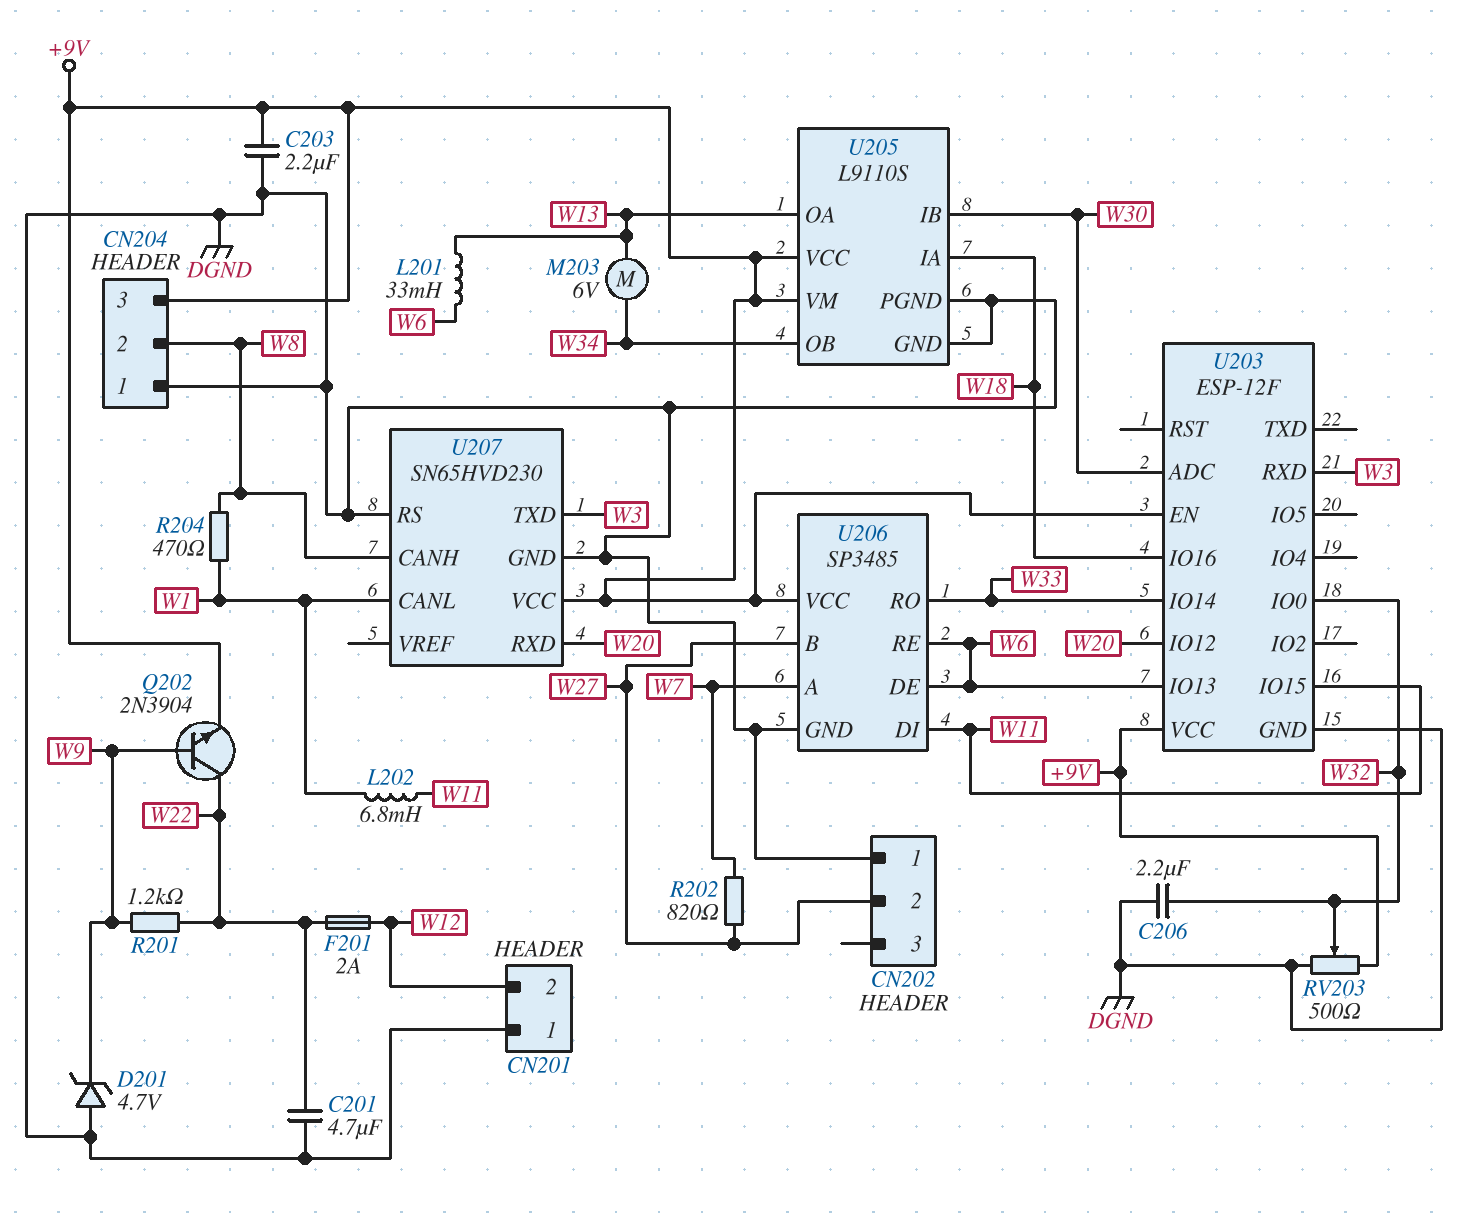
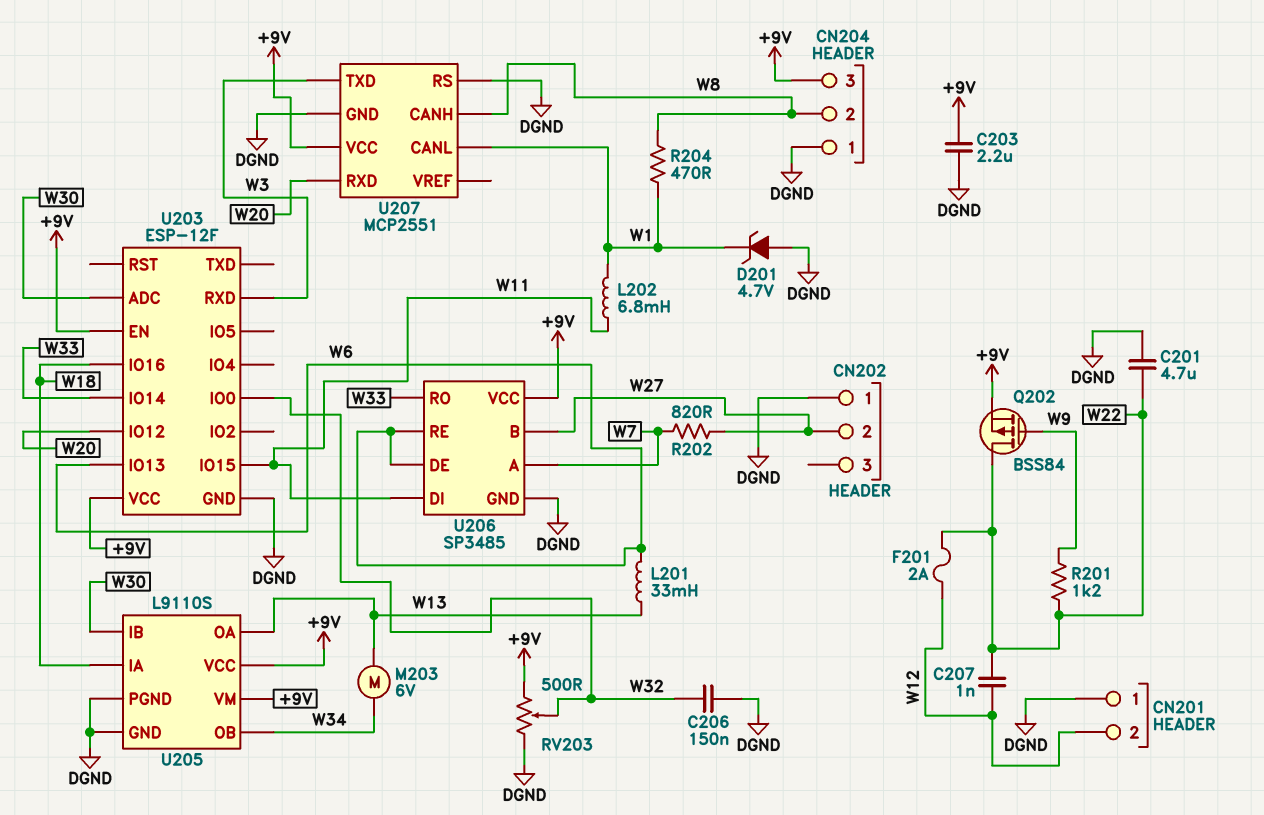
C206: 2.2uF (DGND, W32) -> 150nF (DGND, W32)
C207: none -> 1nF (W12, W22)
D201: zener 4.7V (A DGND, K W9) -> zener 4.7V (A DGND, K W1)
Q202: NPN 2N3904 (B W9, C W22, E +9V) -> PMOS BSS84 (G W9, D W22, S +9V)
U207: SN65HVD230 -> MCP2551

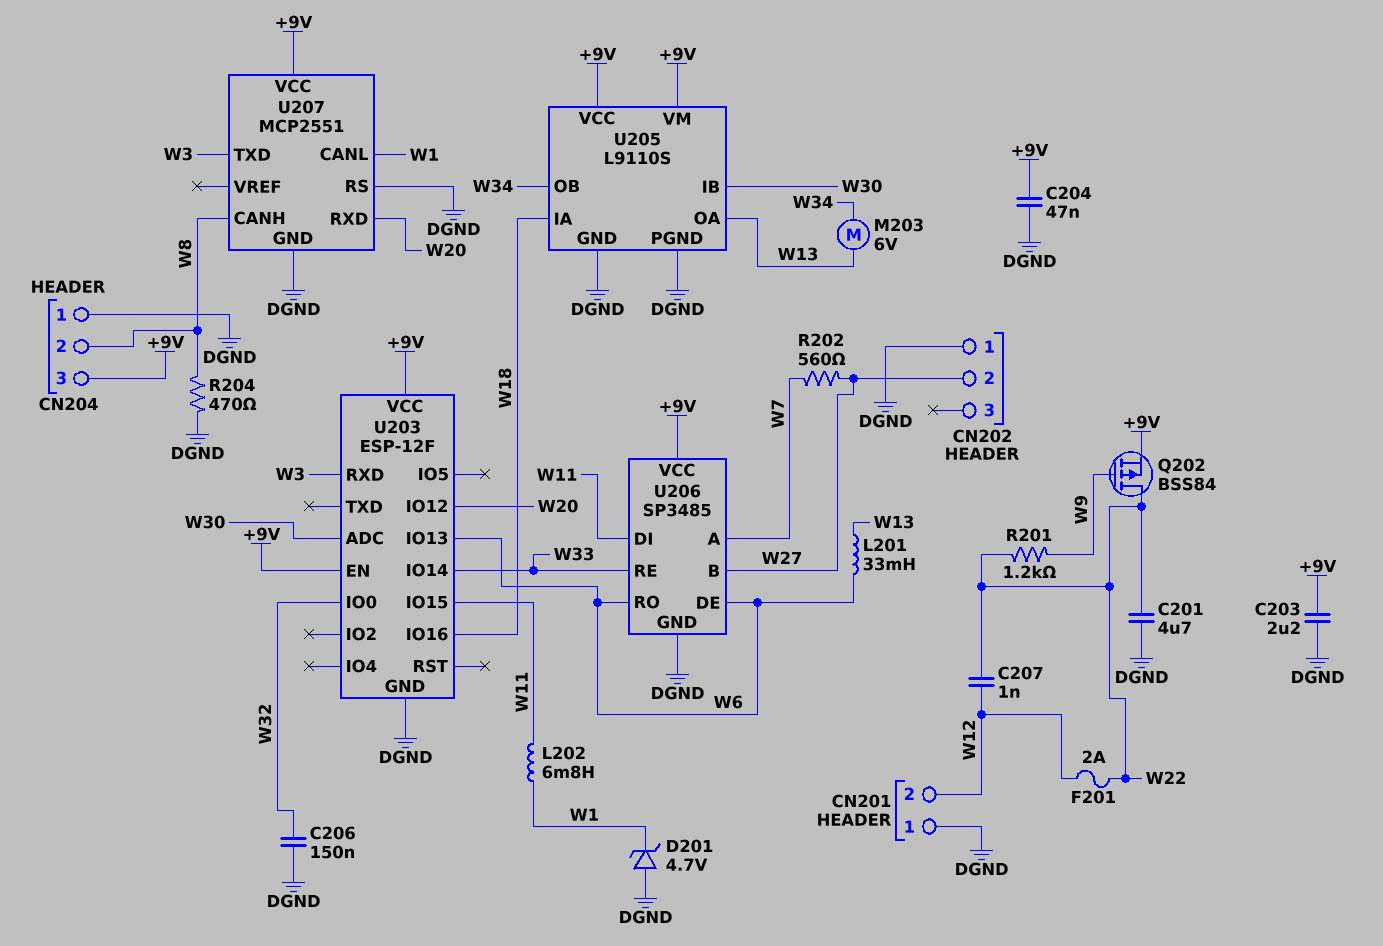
C204: none -> 47nF (+9V, DGND)
R202: 820 (W7, W27) -> 560 (W7, W27)
R204: 470 (W1, W8) -> 470 (DGND, W8)
RV203: 500 (+9V, DGND, wiper W32) -> none
U206 pin RE: W6 -> W33
U206 pin RO: W33 -> W6

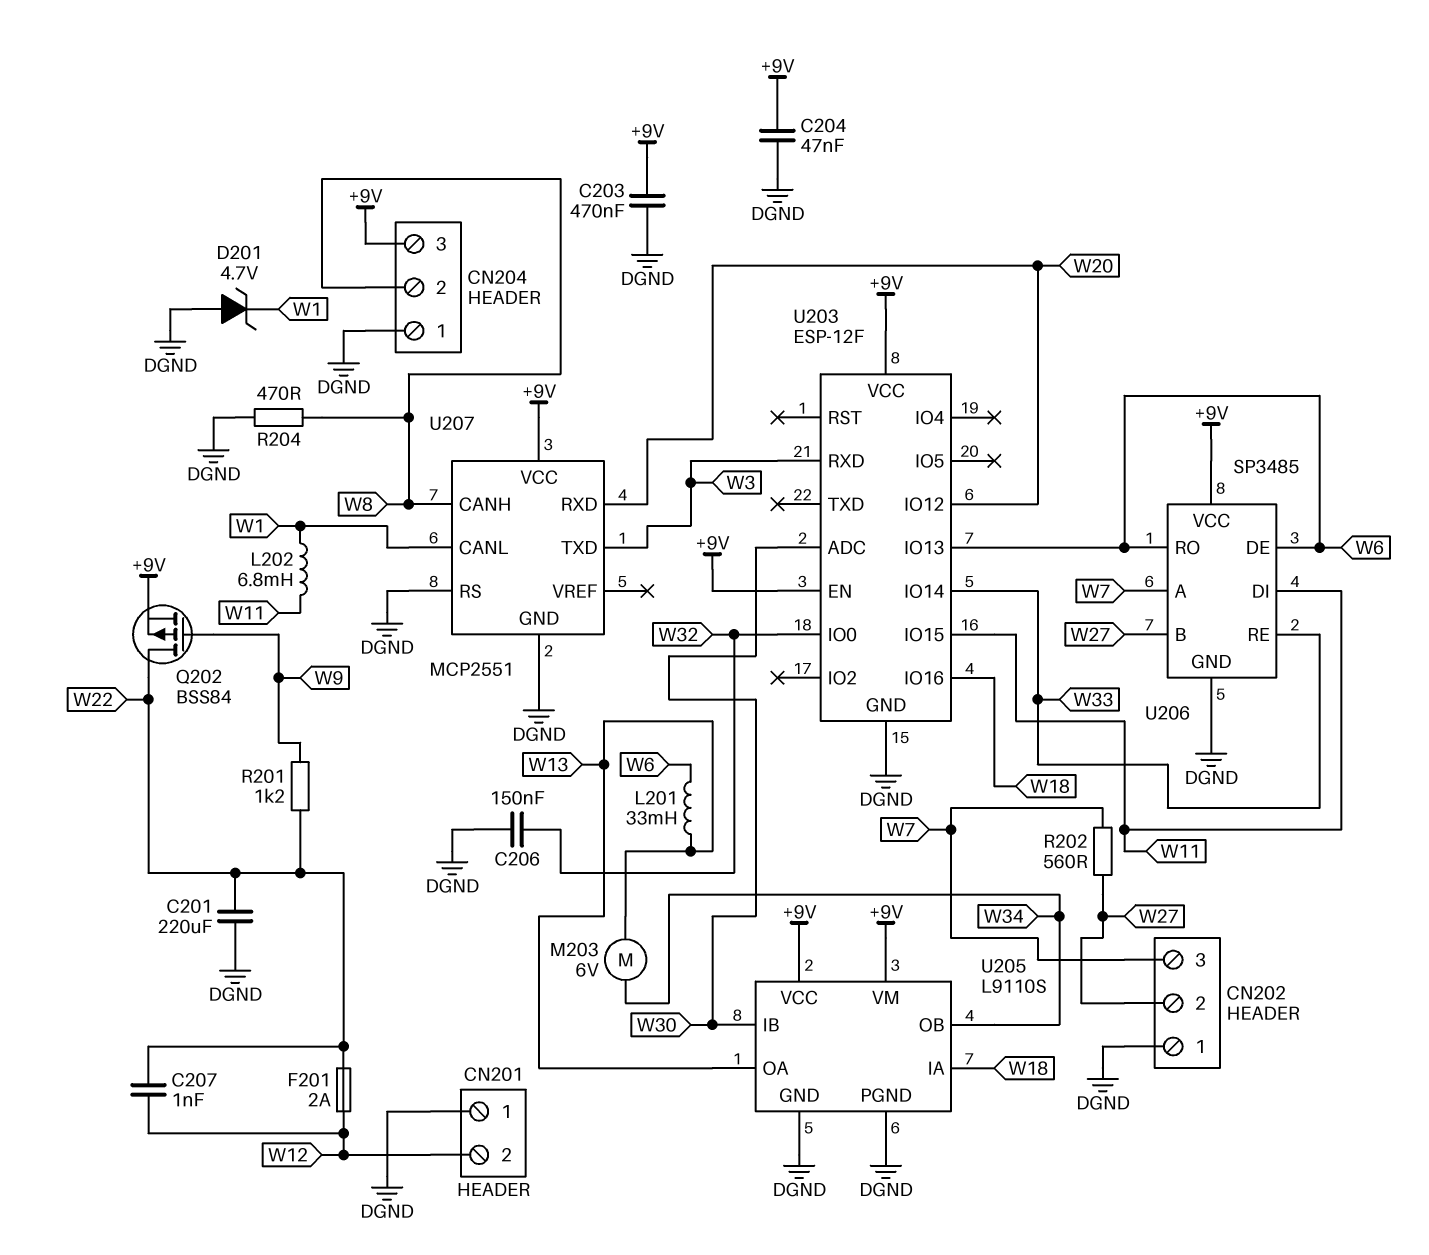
C201: 4.7uF (DGND, W22) -> 220uF (DGND, W22)
C203: 2.2uF (+9V, DGND) -> 470nF (+9V, DGND)
CN202 pin 3: none -> W7

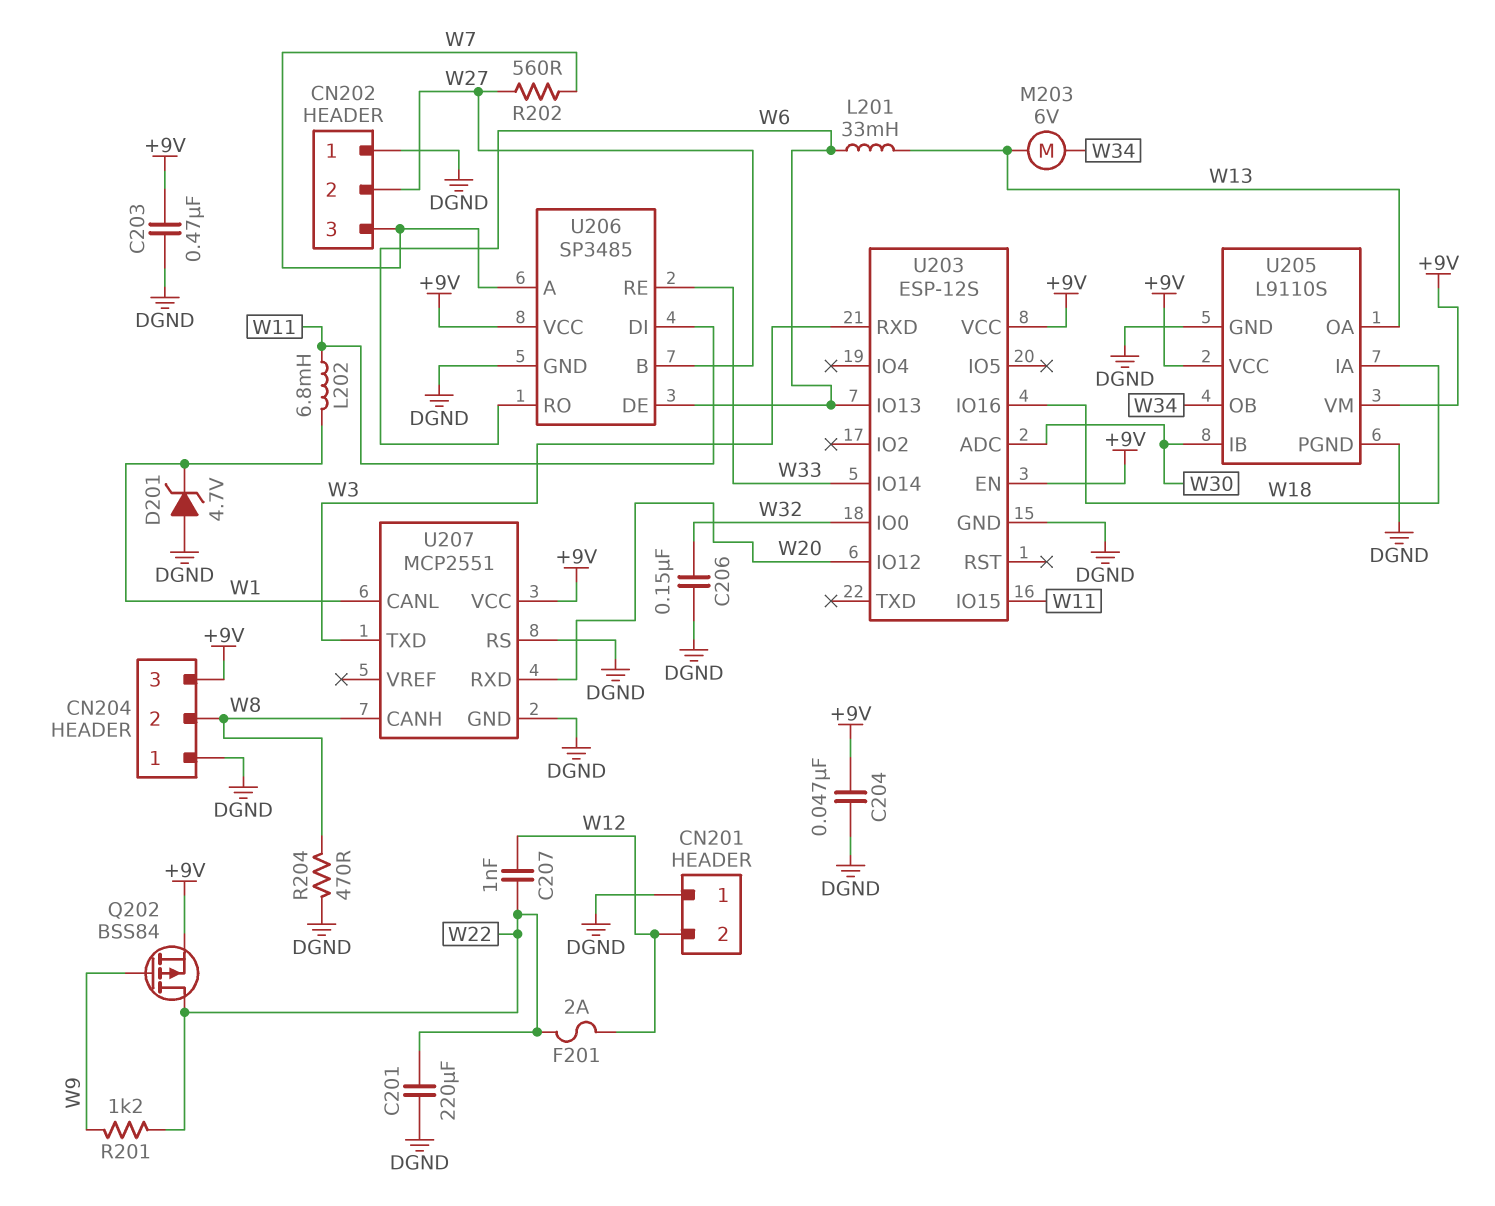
U203: ESP-12F -> ESP-12S

